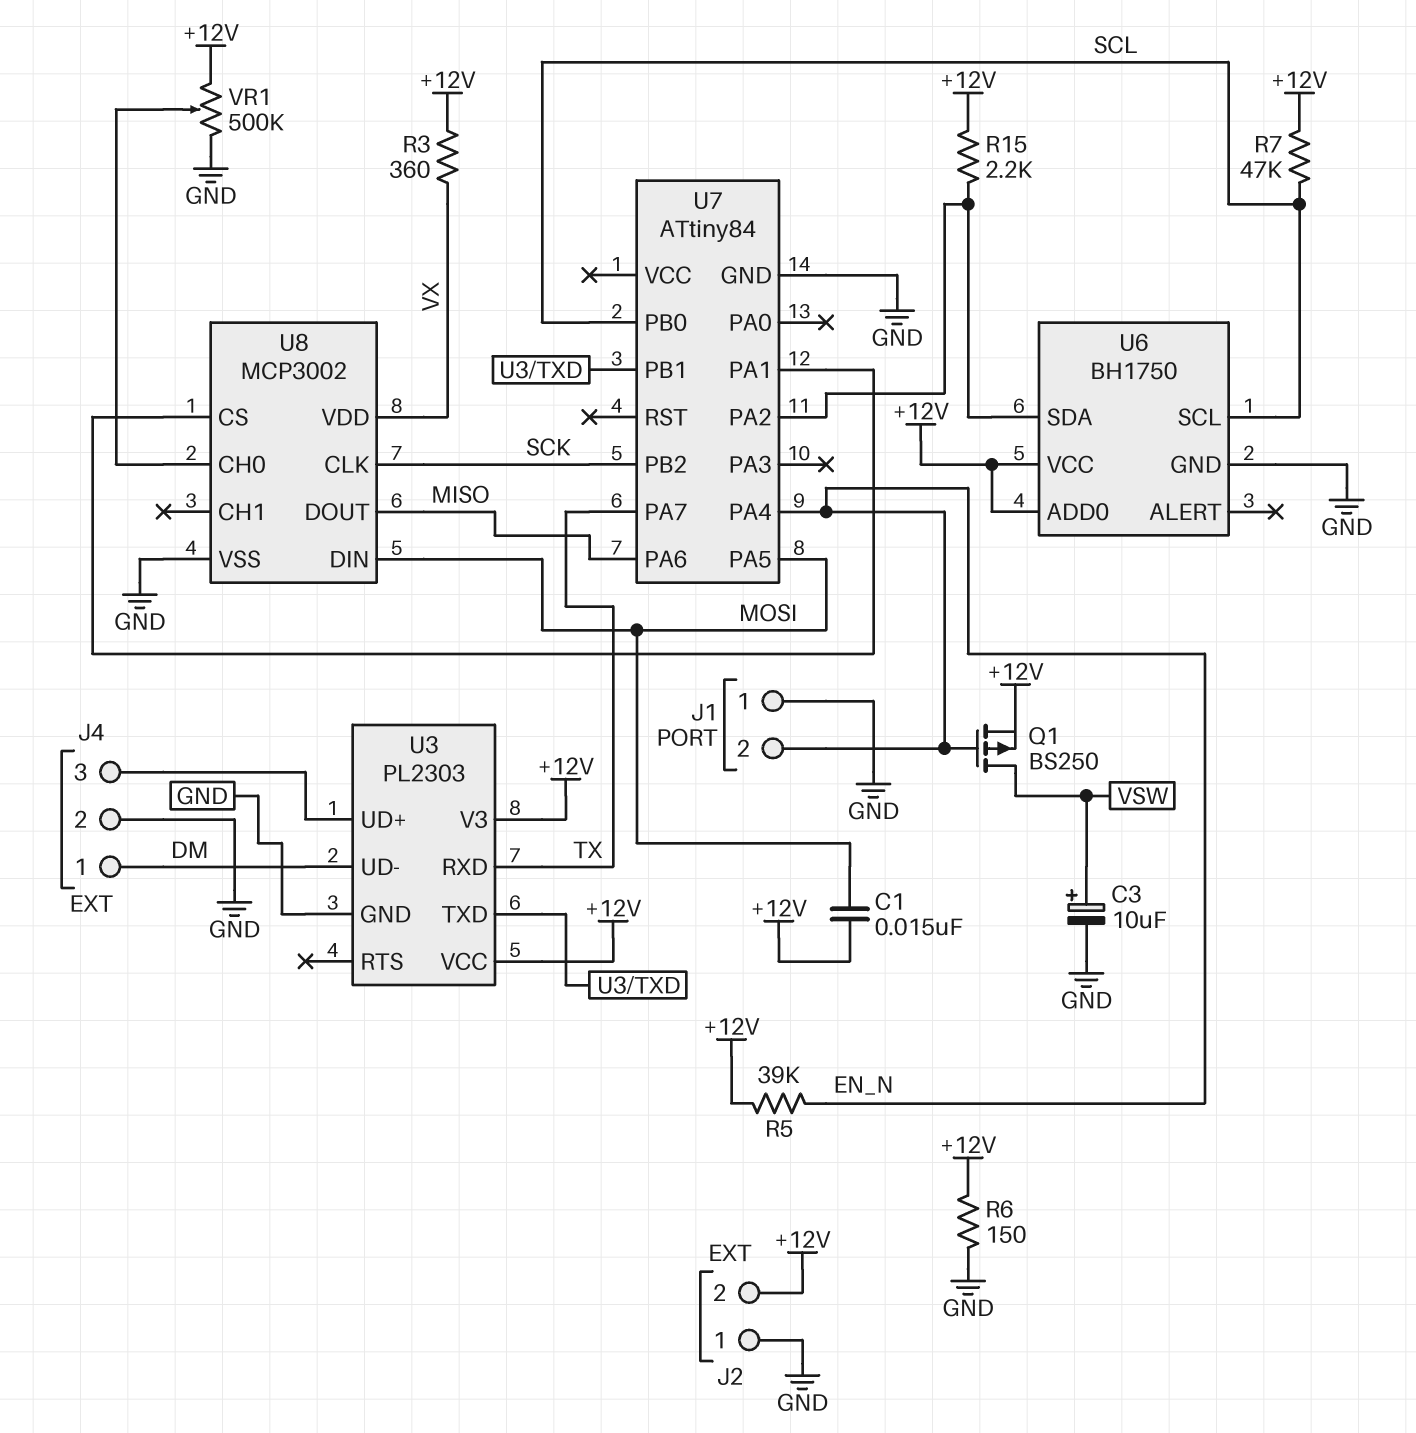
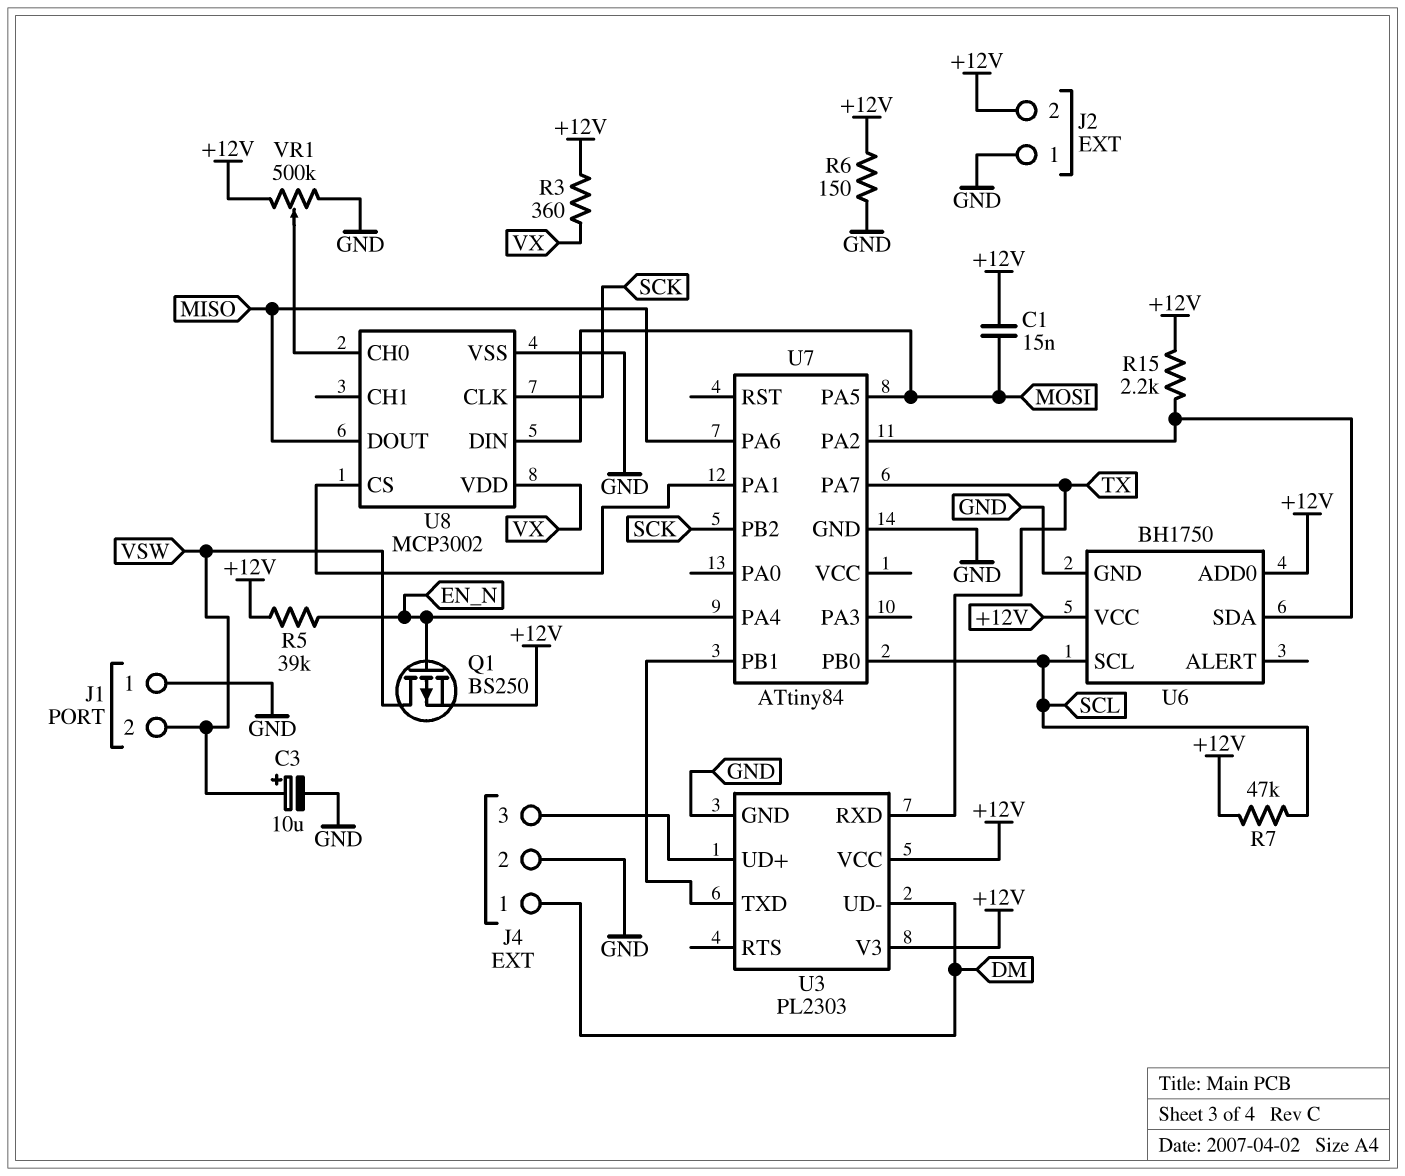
J1 pin 2: EN_N -> VSW

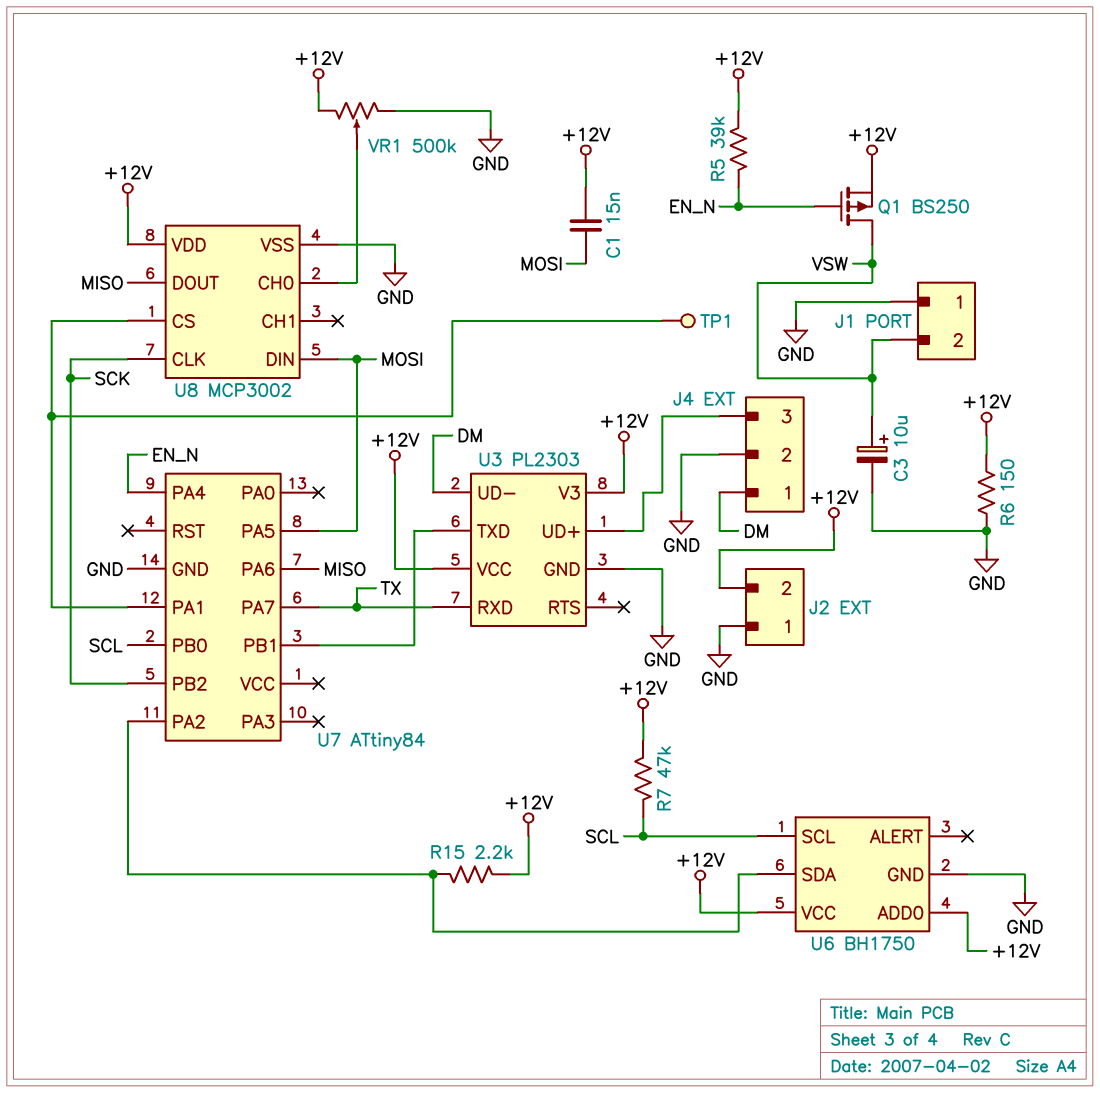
R3: 360 (+12V, VX) -> none
TP1: none -> test point (U7/PA1)
U8 pin VDD: VX -> +12V

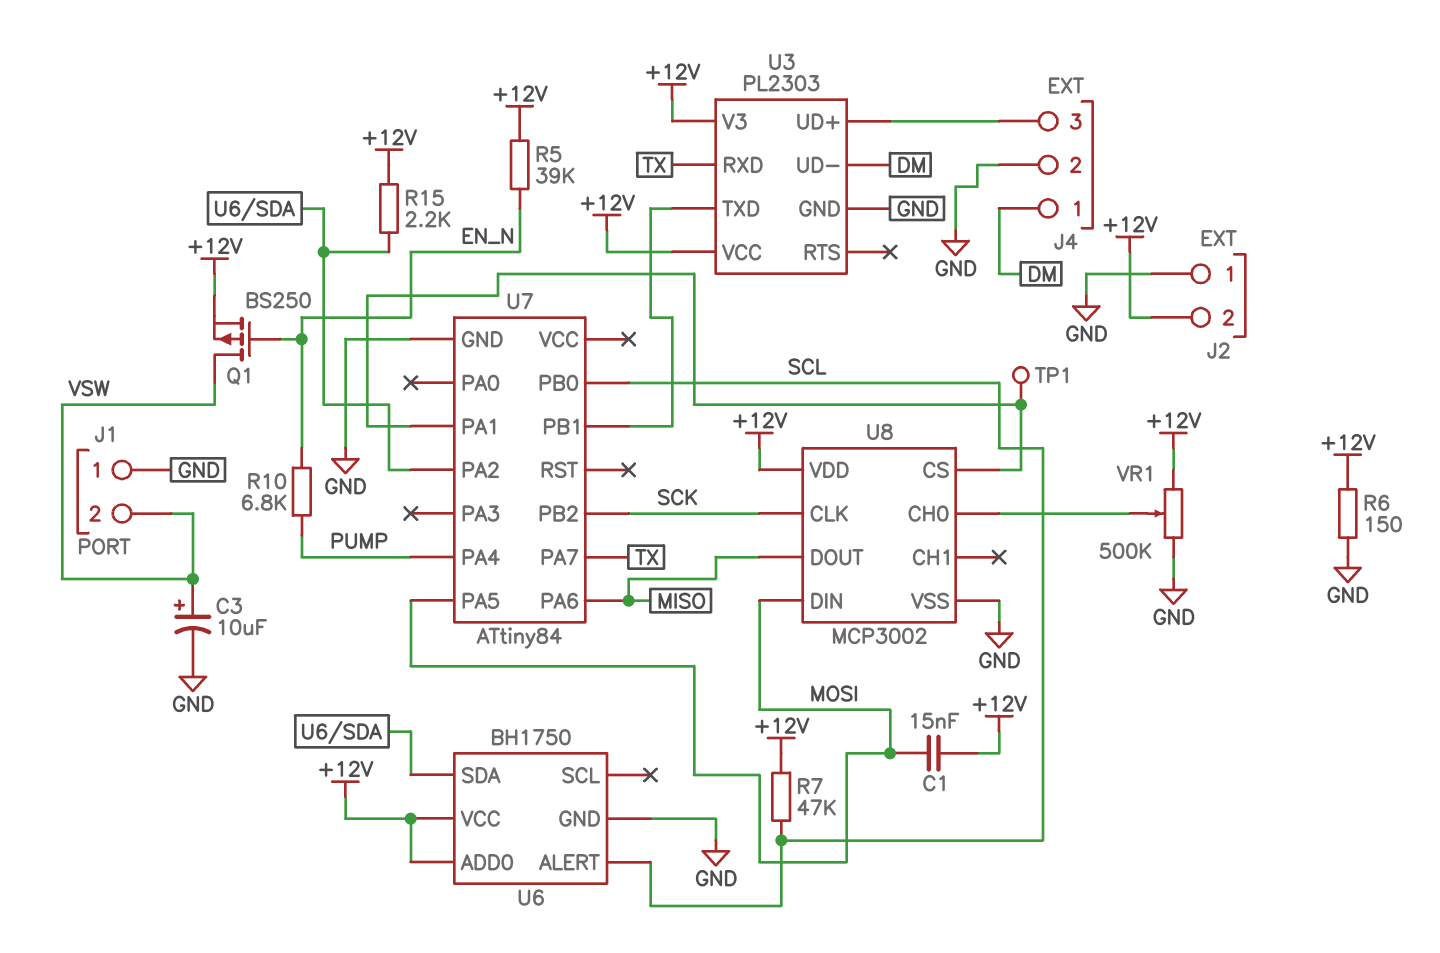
R10: none -> 6.8k (EN_N, PUMP)
U6 pin ALERT: none -> SCL
U6 pin SCL: SCL -> none
U7 pin PA4: EN_N -> PUMP

